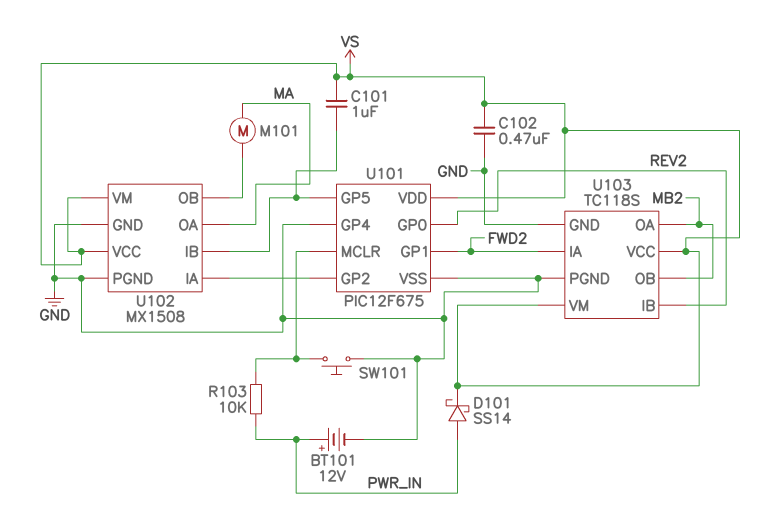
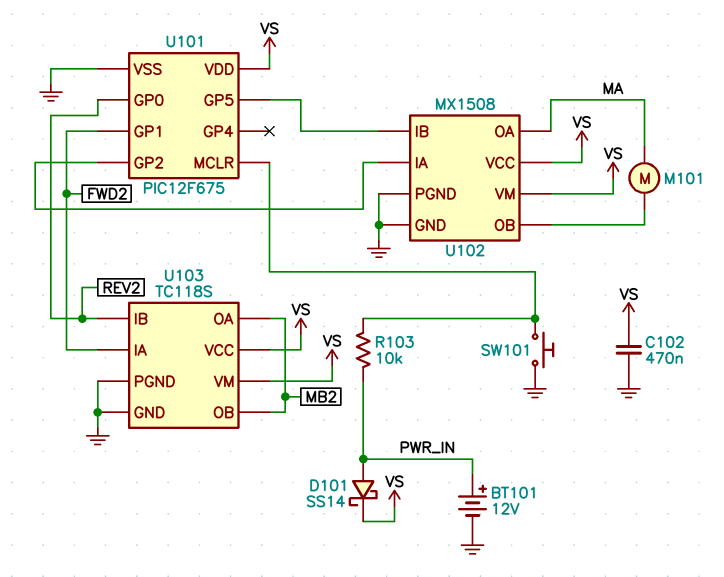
C101: 1uF (U101/GP5, VS) -> none
U101 pin GP4: GND -> none

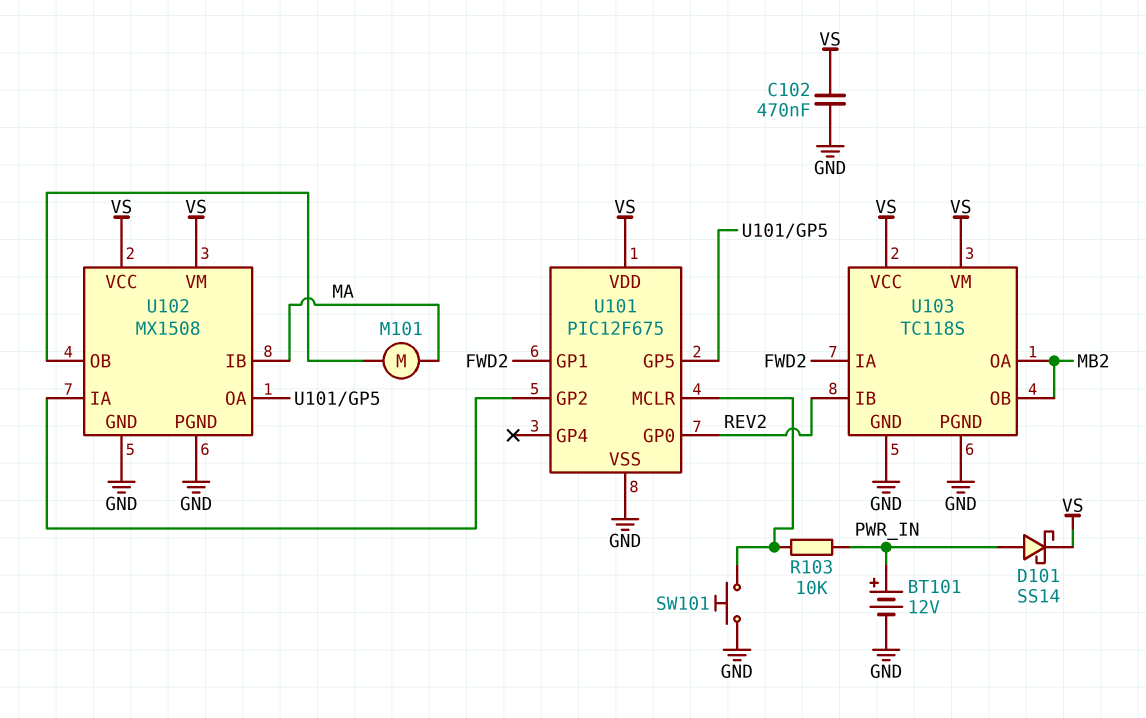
U102 pin IB: U101/GP5 -> MA
U102 pin OA: MA -> U101/GP5

